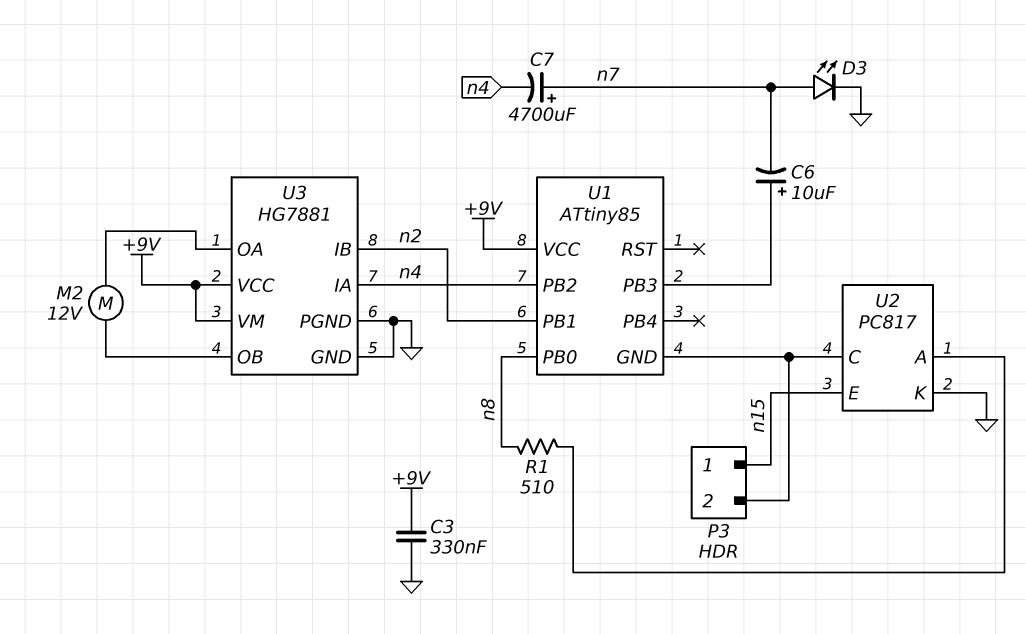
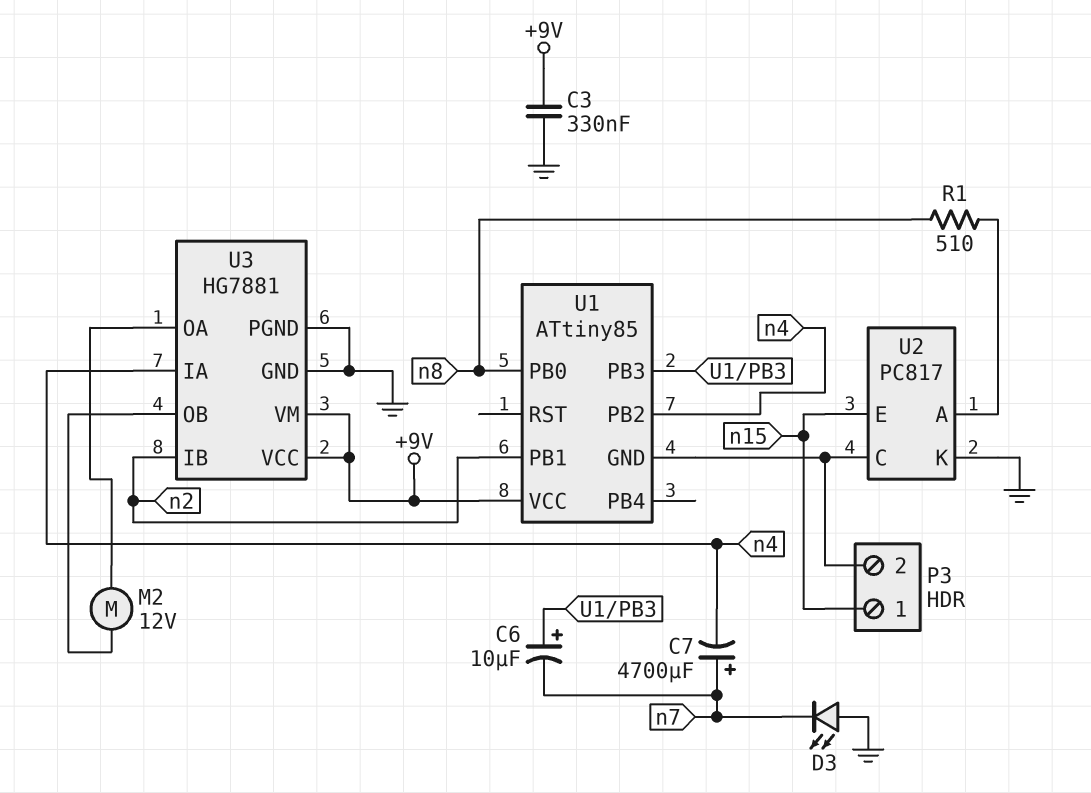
D3: LED (A n7, K GND) -> LED (A GND, K n7)

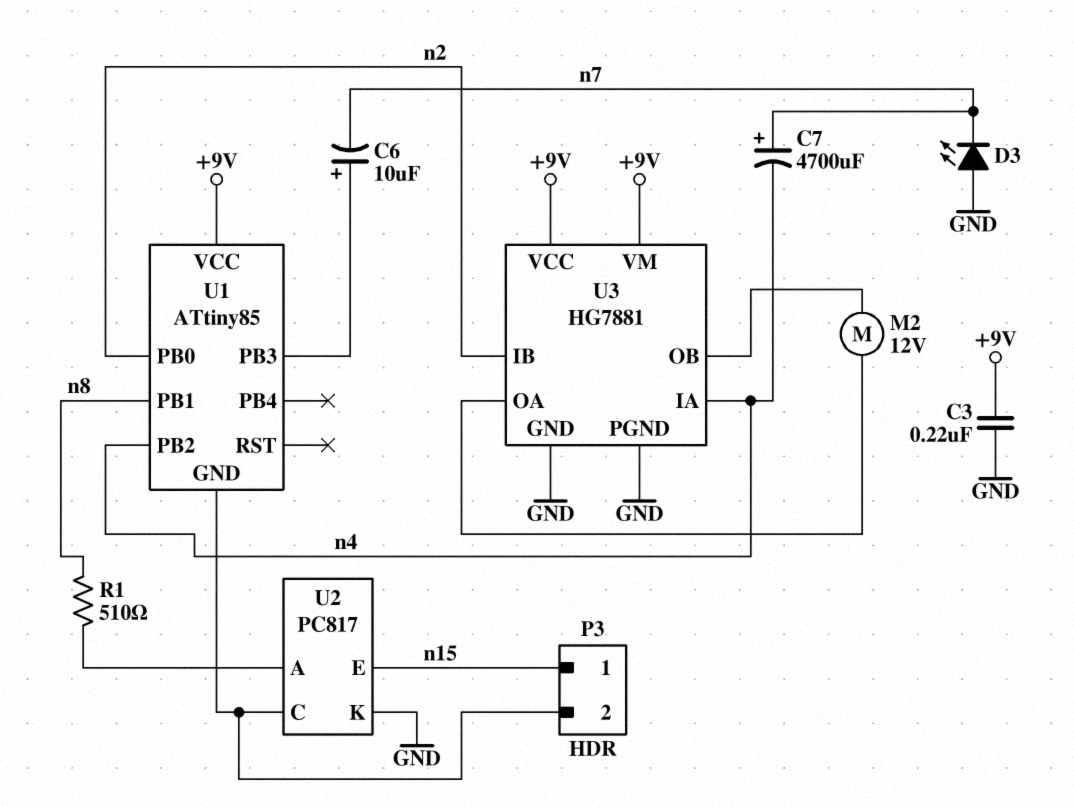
C3: 330nF (+9V, GND) -> 220nF (+9V, GND)
U1 pin PB0: n8 -> n2
U1 pin PB1: n2 -> n8

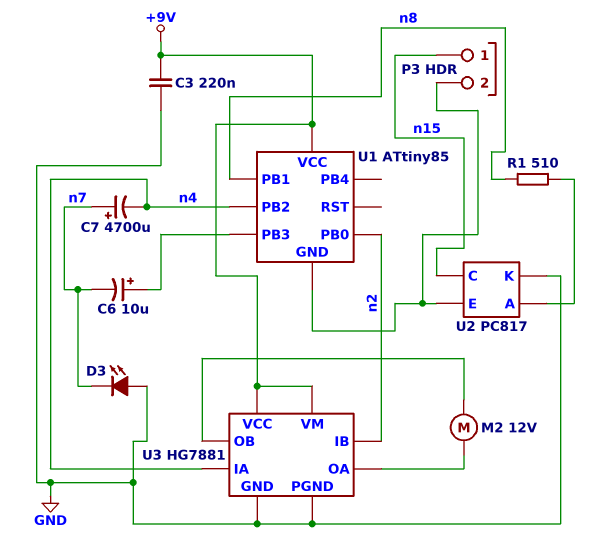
U2 pin C: P3/2 -> n15
U2 pin E: n15 -> P3/2

